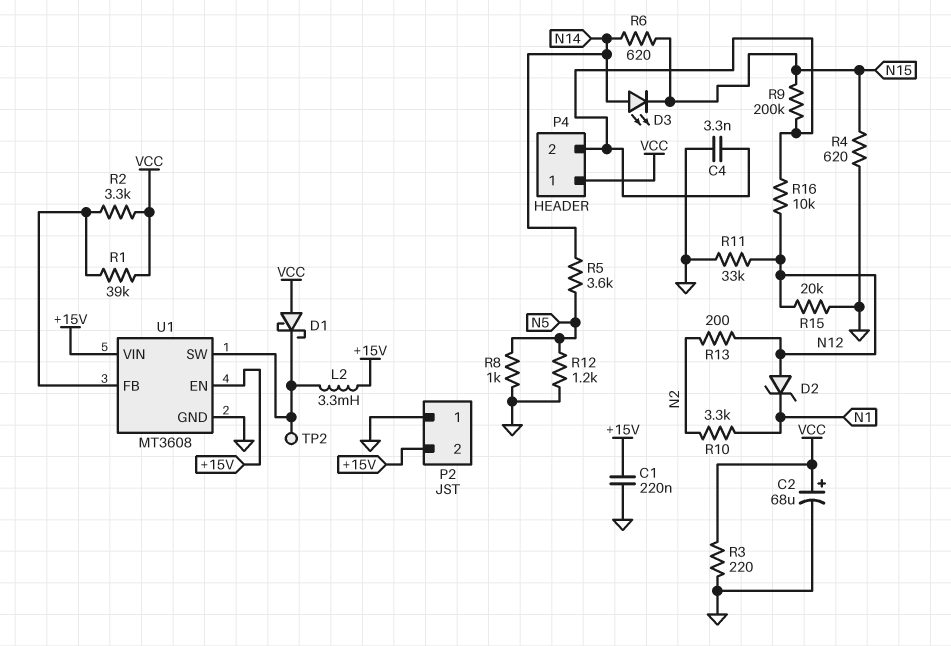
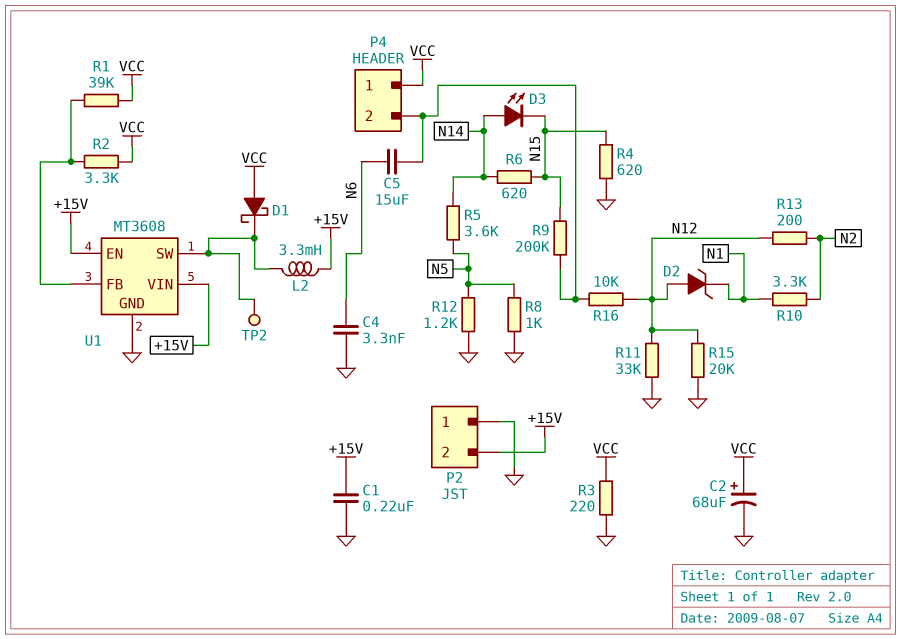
C4: 3.3nF (GND, P4/2) -> 3.3nF (GND, N6)
C5: none -> 15uF (N6, P4/2)

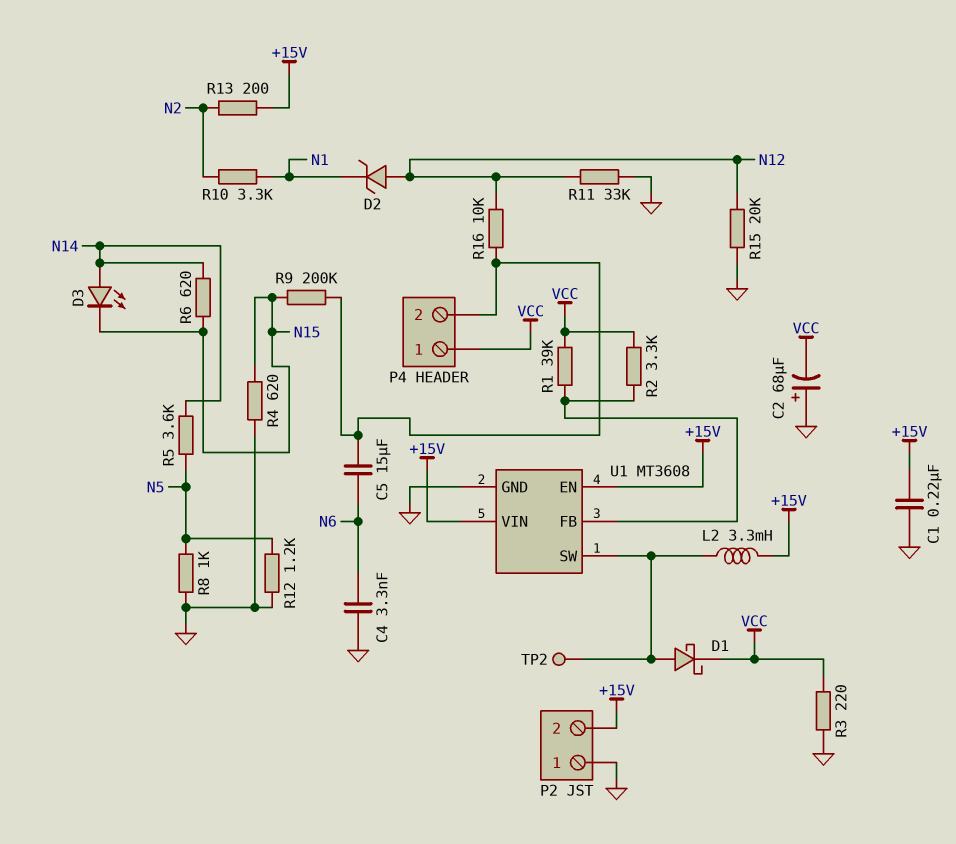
C2: 68uF (plus VCC, minus GND) -> 68uF (plus GND, minus VCC)
D1: schottky (A VCC, K U1/SW) -> schottky (A U1/SW, K VCC)
R13: 200 (N2, N12) -> 200 (+15V, N2)

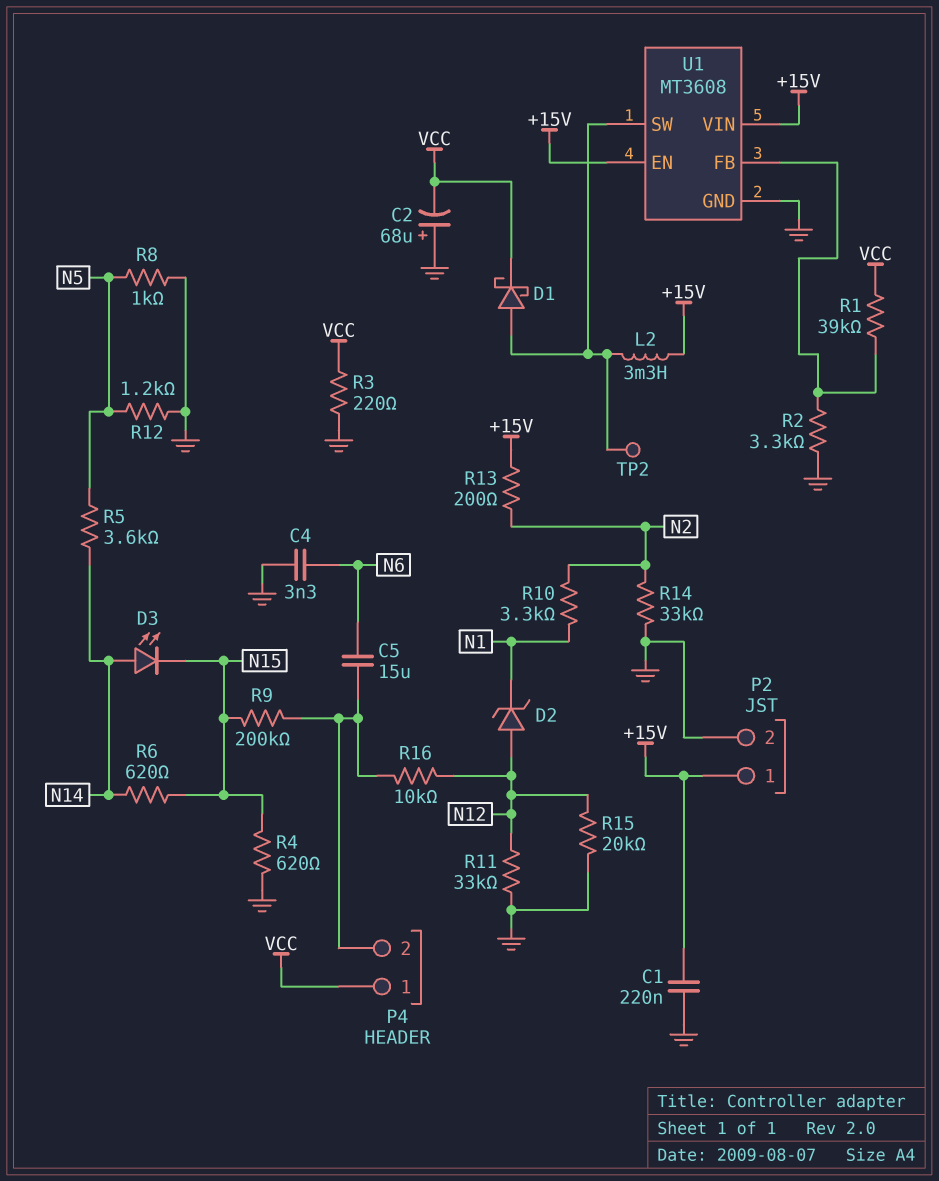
P2 pin 1: GND -> +15V
P2 pin 2: +15V -> GND
R2: 3.3k (U1/FB, VCC) -> 3.3k (GND, U1/FB)
R14: none -> 33k (GND, N2)

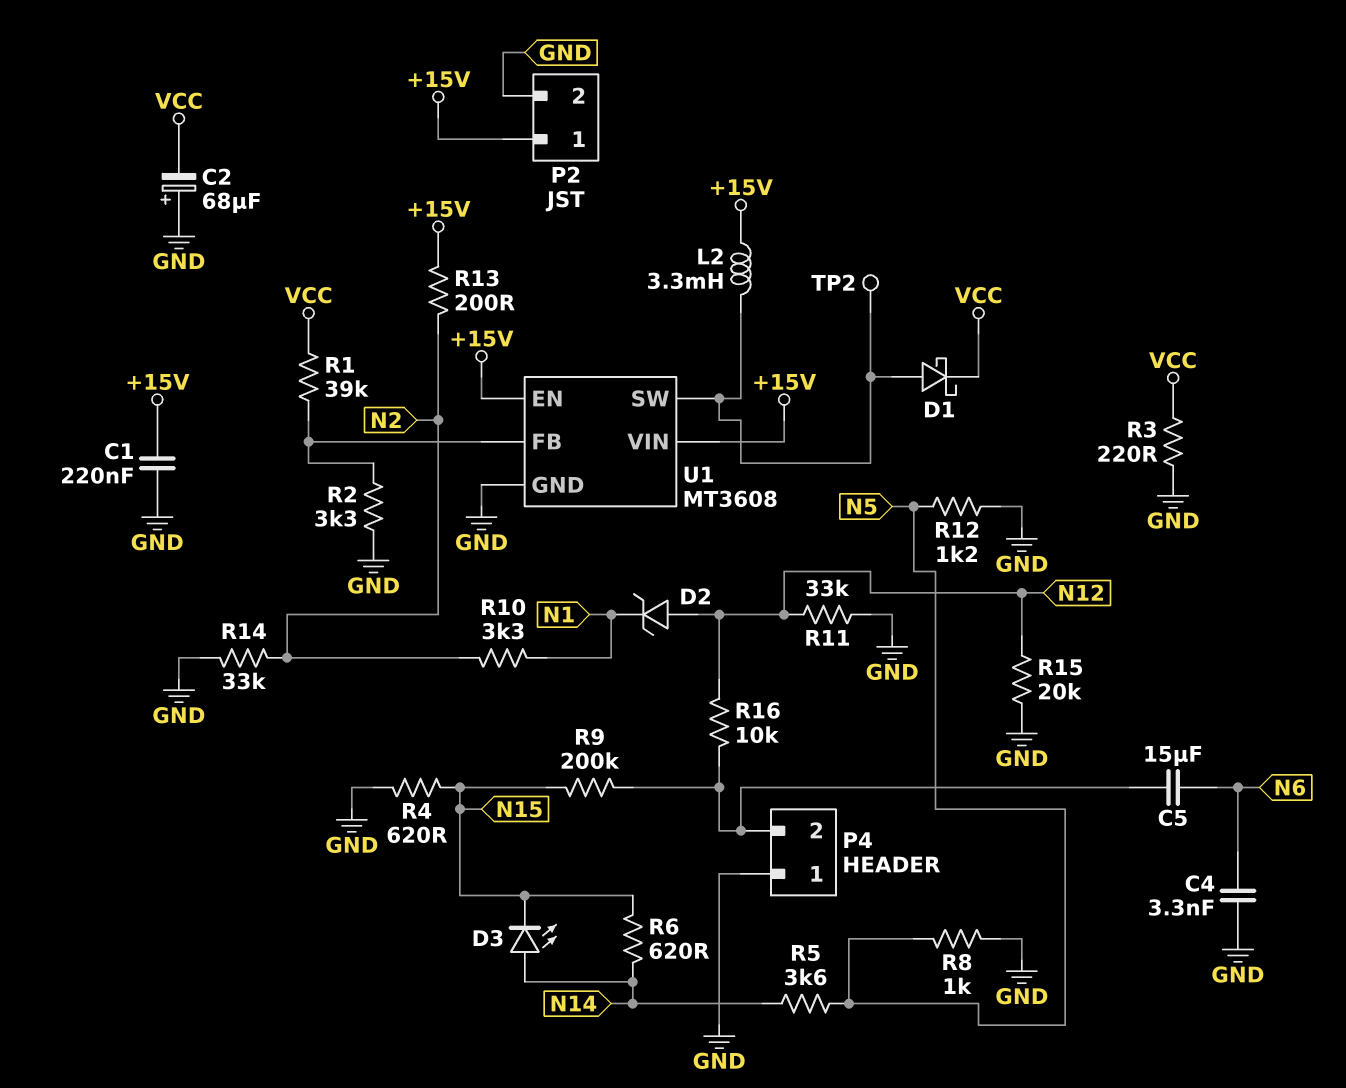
P4 pin 1: VCC -> GND

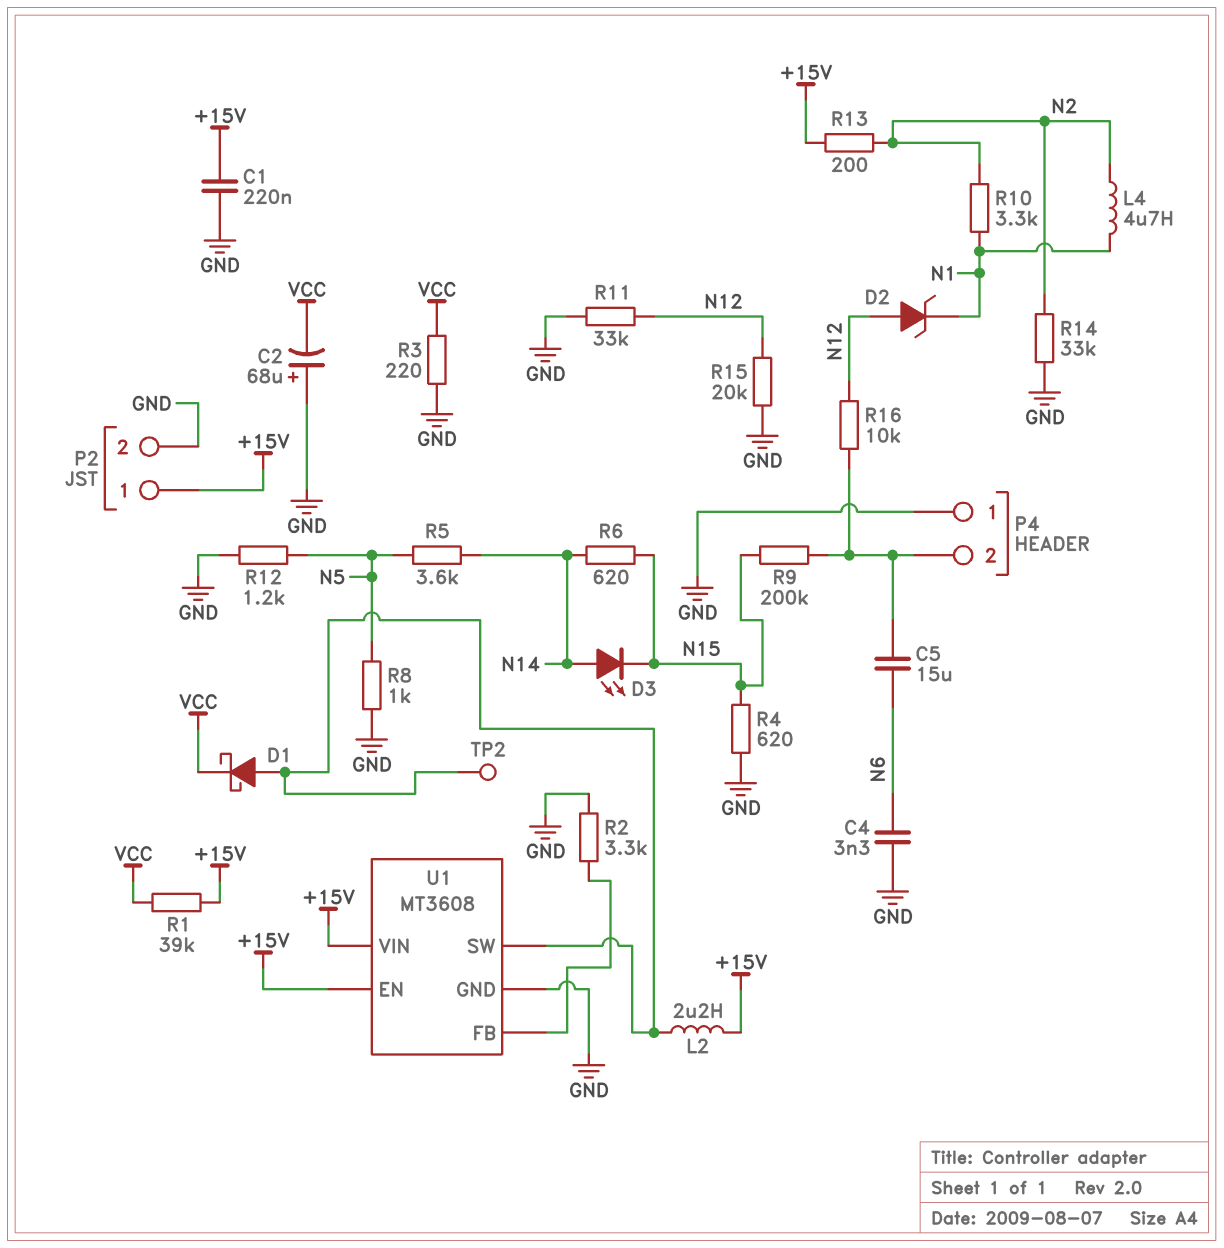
L2: 3.3mH (+15V, U1/SW) -> 2.2uH (+15V, U1/SW)
L4: none -> 4.7uH (N1, N2)
R1: 39k (U1/FB, VCC) -> 39k (+15V, VCC)

